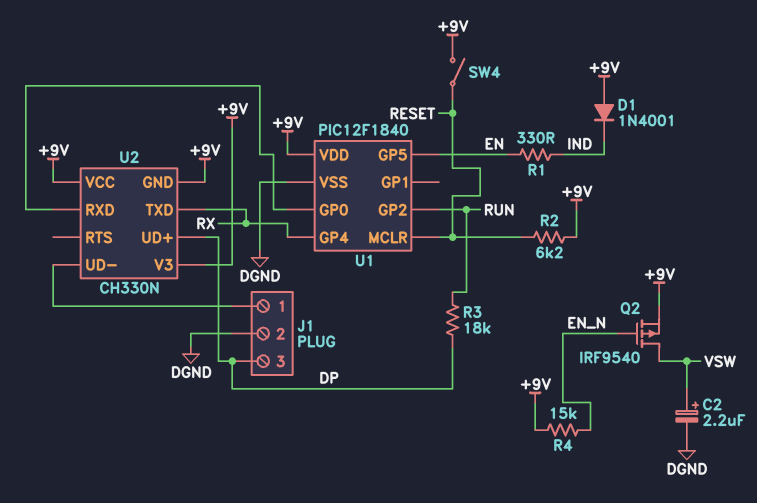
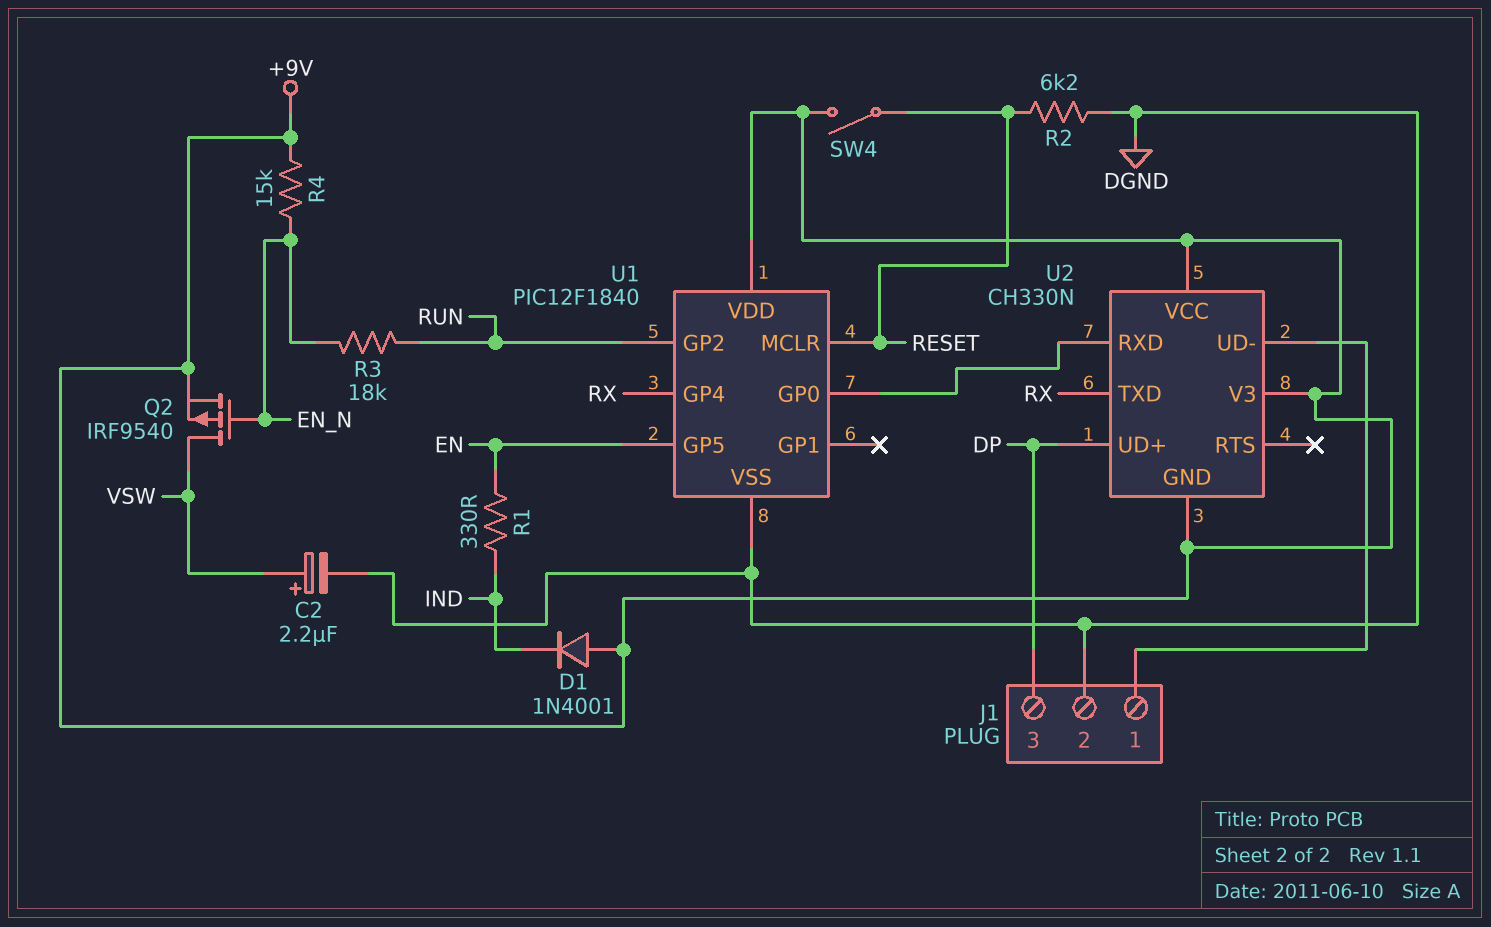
R2: 6.2k (+9V, RESET) -> 6.2k (DGND, RESET)
R3: 18k (DP, RUN) -> 18k (EN_N, RUN)

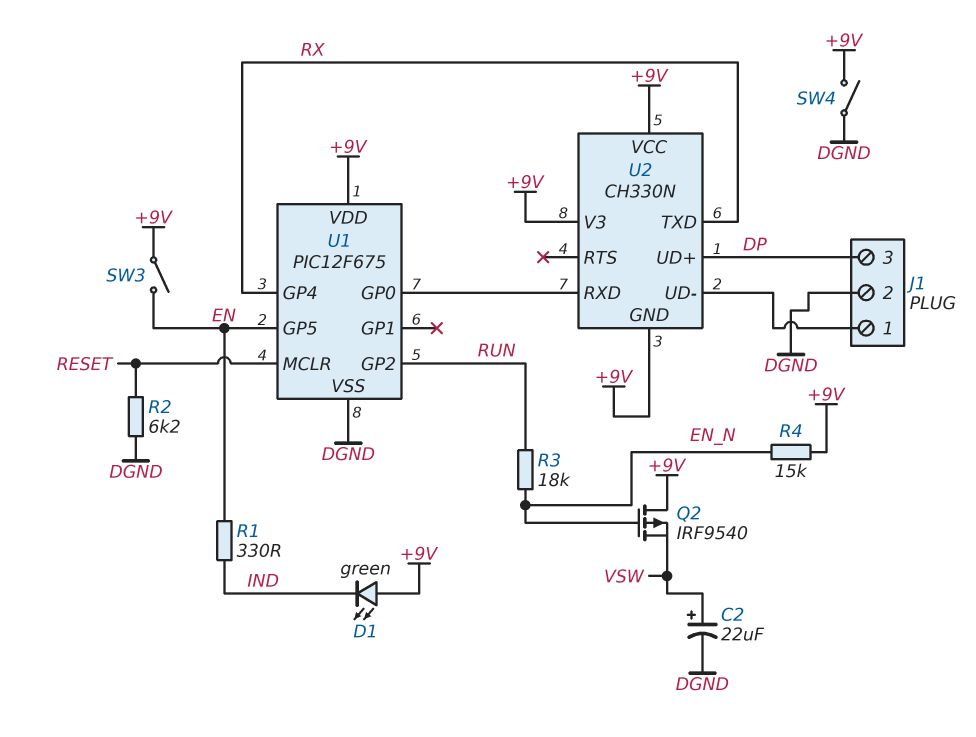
C2: 2.2uF (plus VSW, minus DGND) -> 22uF (plus VSW, minus DGND)
D1: diode 1N4001 (A +9V, K IND) -> LED green (A +9V, K IND)
Q2: PMOS IRF9540 (G EN_N, D VSW, S +9V) -> PMOS IRF9540 (G EN_N, D +9V, S VSW)
SW3: none -> switch (+9V, EN)
SW4: switch (+9V, RESET) -> switch (+9V, DGND)
U1: PIC12F1840 -> PIC12F675

